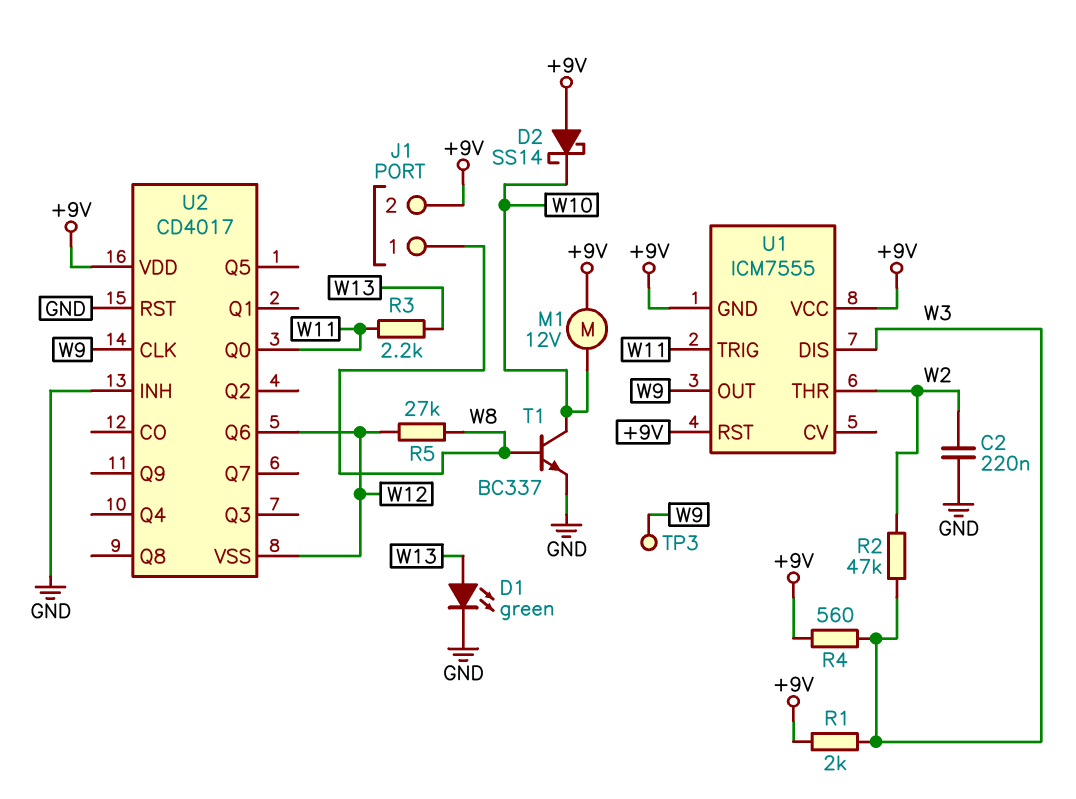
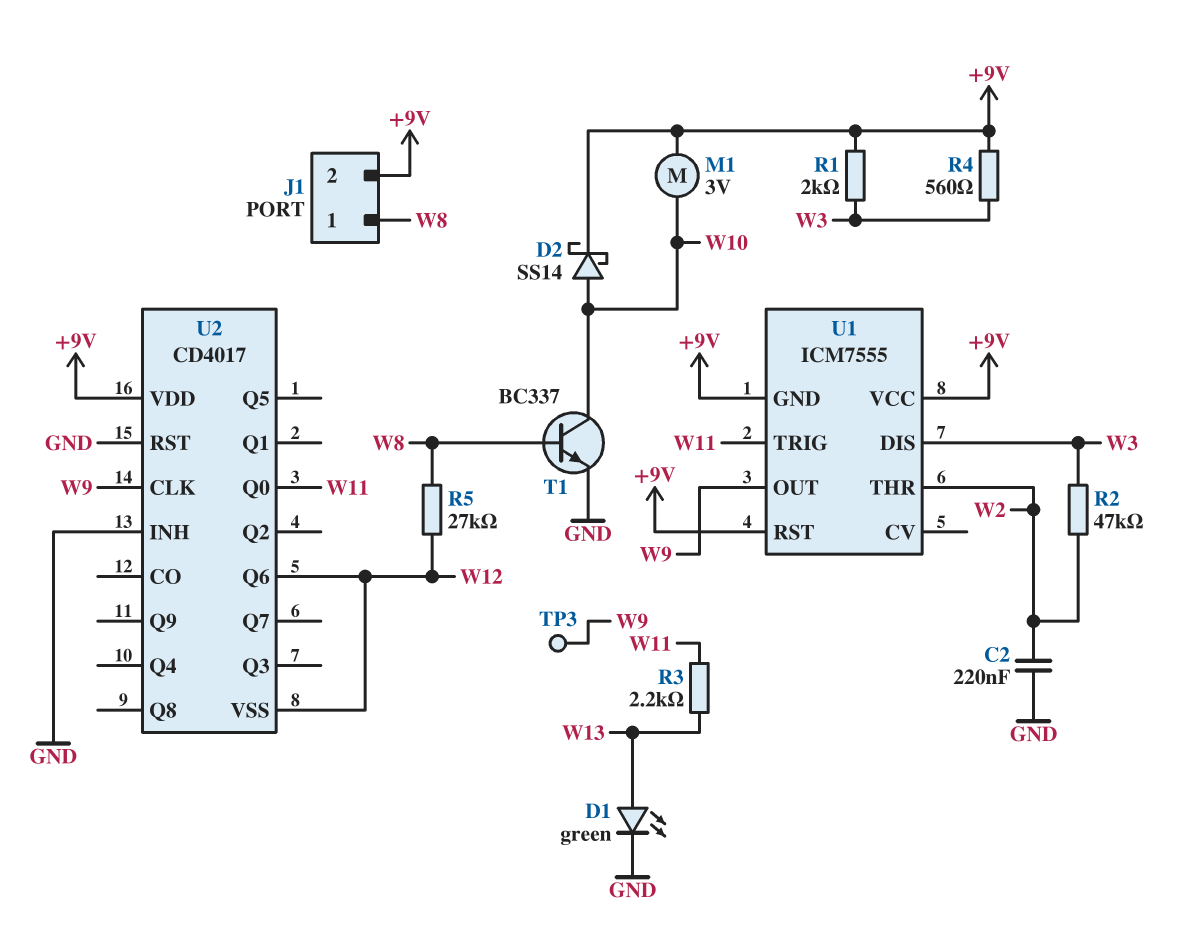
D2: schottky SS14 (A +9V, K W10) -> schottky SS14 (A W10, K +9V)
M1: motor 12V (+9V, W10) -> motor 3V (+9V, W10)

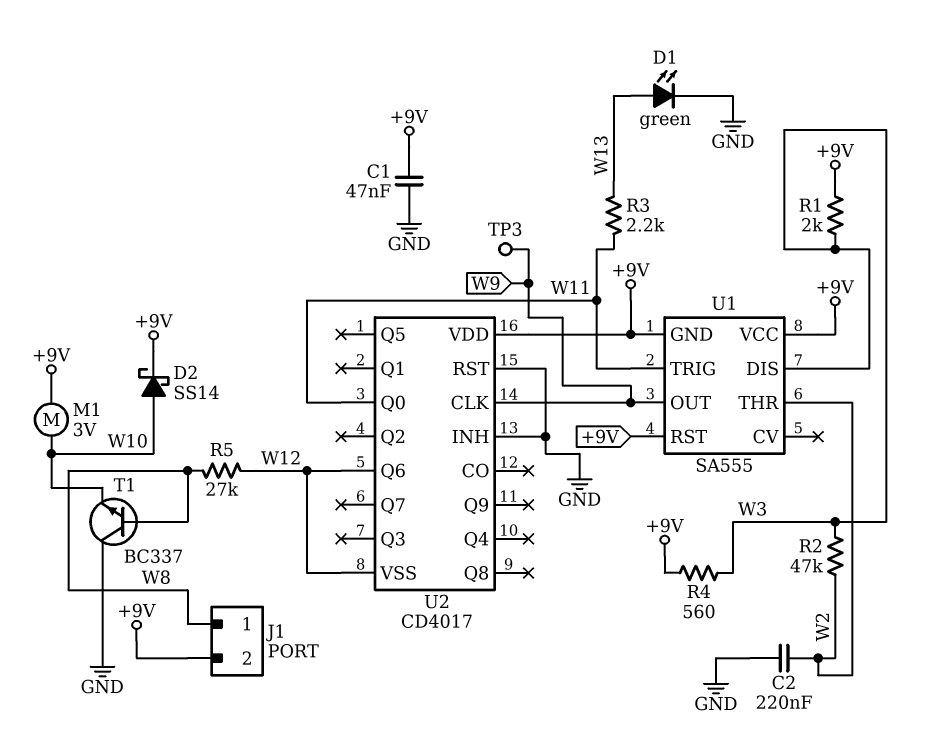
C1: none -> 47nF (+9V, GND)
T1: NPN BC337 (B W8, C W10, E GND) -> NPN BC337 (B W8, C GND, E W10)
U1: ICM7555 -> SA555

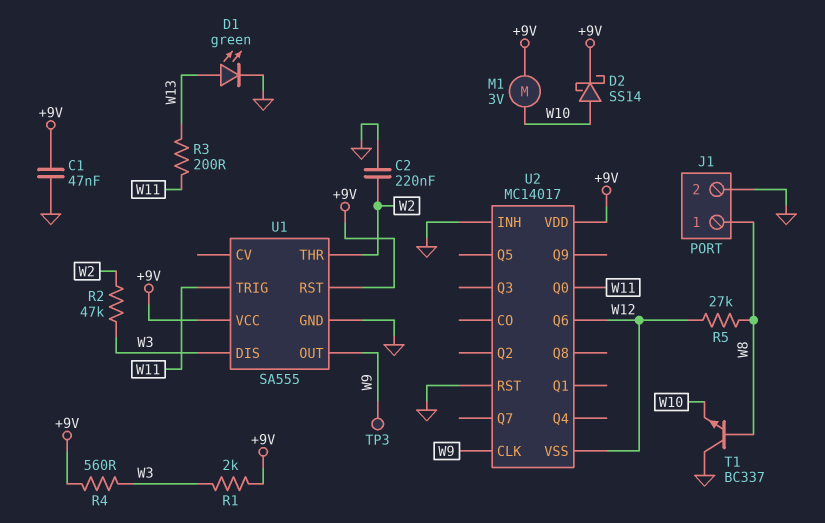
J1 pin 2: +9V -> GND
R3: 2.2k (W11, W13) -> 200 (W11, W13)
U1 pin GND: +9V -> GND
U2: CD4017 -> MC14017

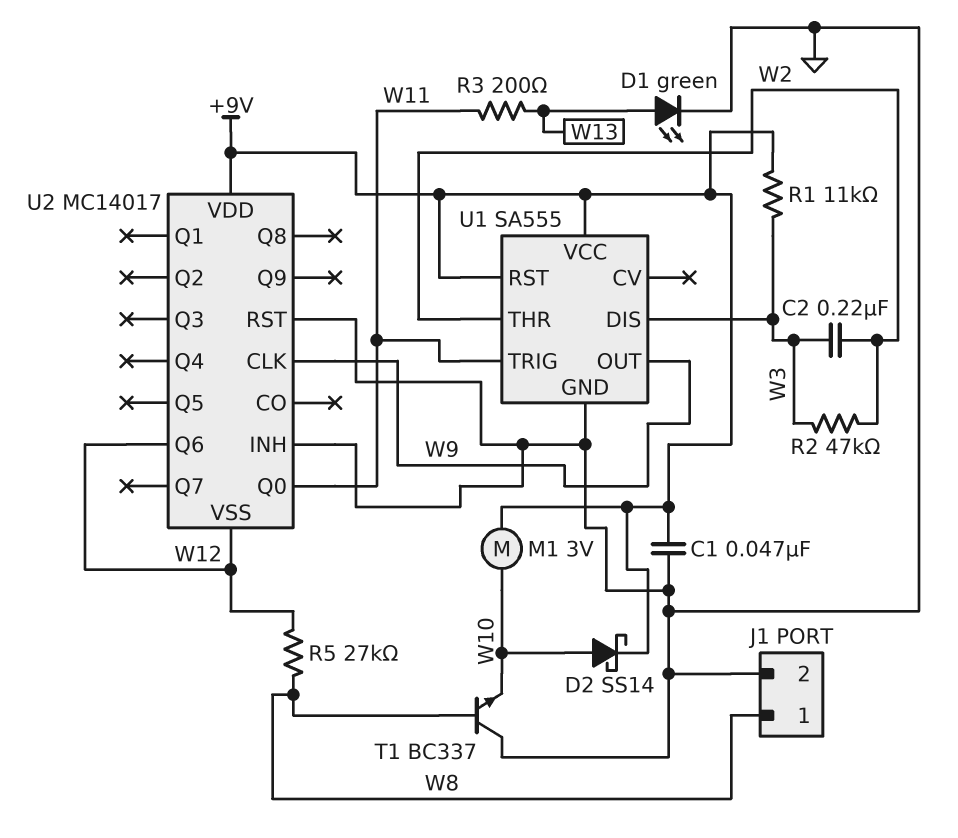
C2: 220nF (GND, W2) -> 220nF (W2, W3)
R1: 2k (+9V, W3) -> 11k (+9V, W3)
R4: 560 (+9V, W3) -> none
TP3: test point (W9) -> none

